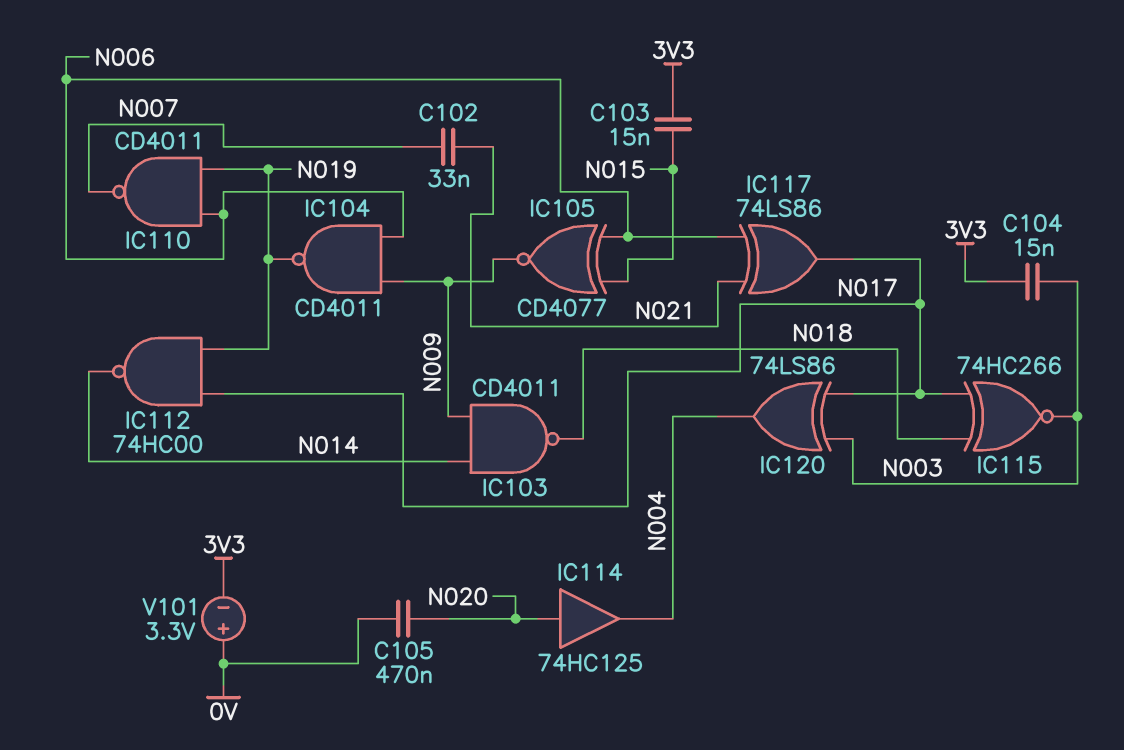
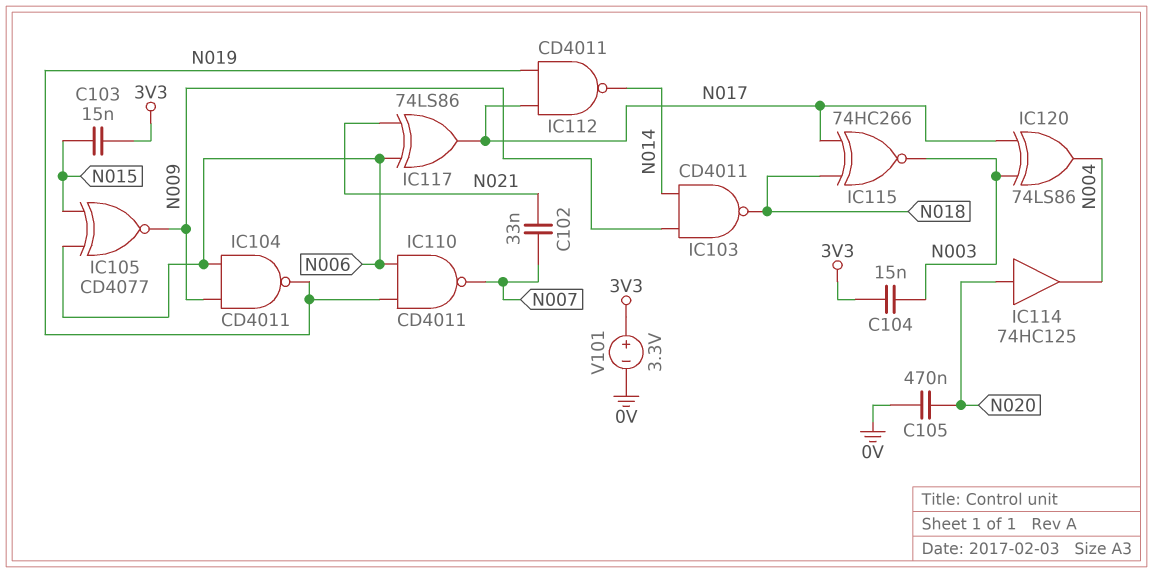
IC112: NAND 74HC00 (in N017, in N019, out N014) -> NAND CD4011 (in N017, in N019, out N014)
V101: 3.3V (plus 0V, minus 3V3) -> 3.3V (plus 3V3, minus 0V)

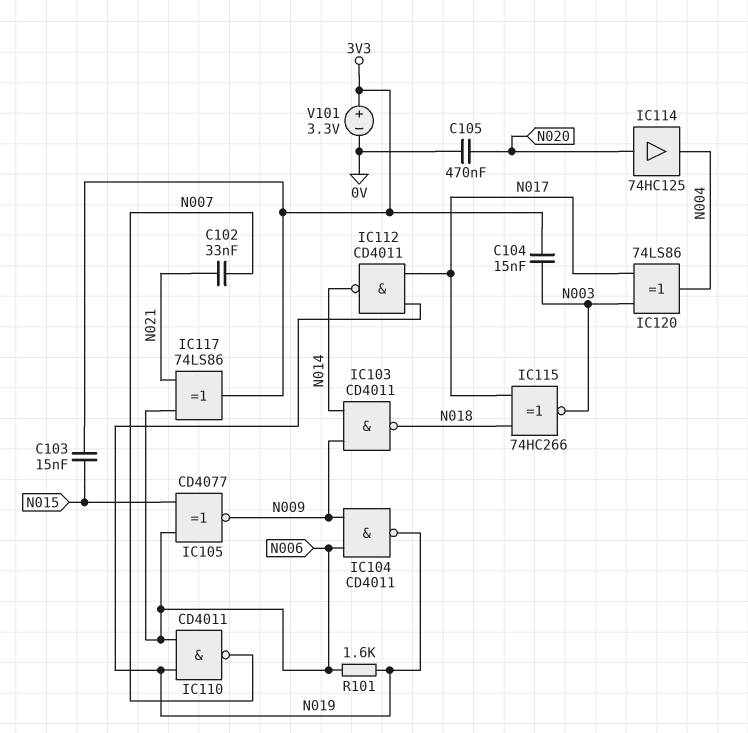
IC117: XOR 74LS86 (in N006, in N021, out N017) -> XOR 74LS86 (in N006, in N021, out 3V3)
R101: none -> 1.6k (N006, N019)

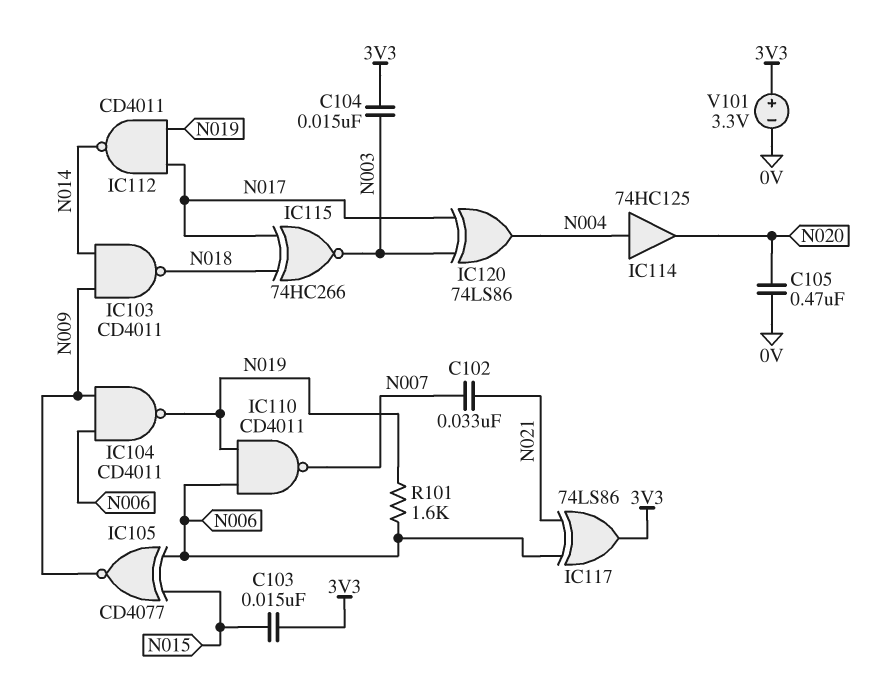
IC114: buffer 74HC125 (in N020, out N004) -> buffer 74HC125 (in N004, out N020)

